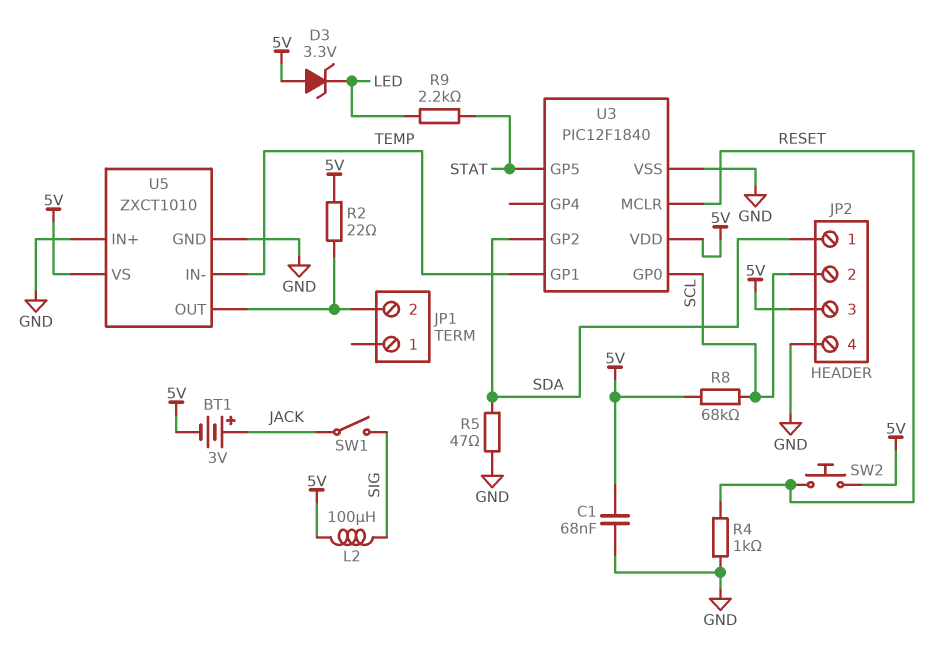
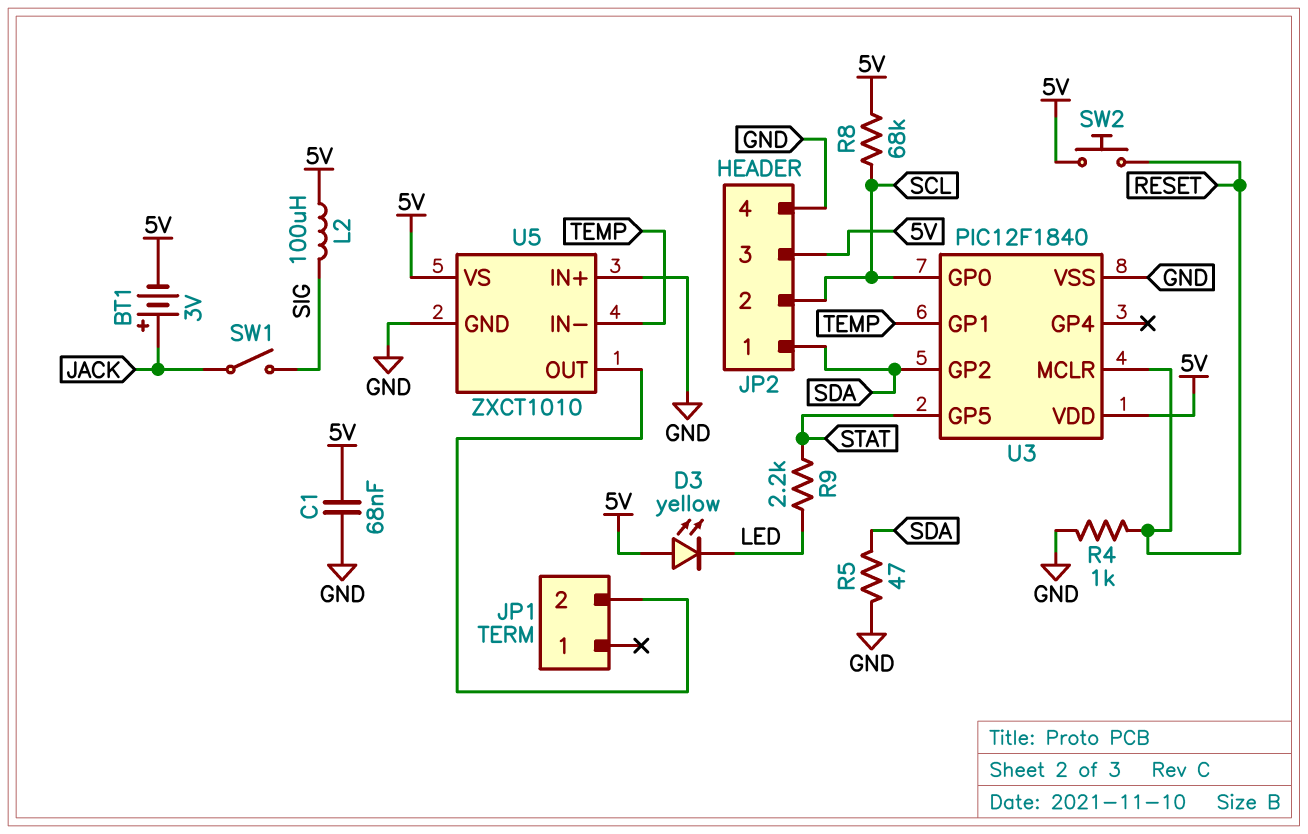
D3: zener 3.3V (A 5V, K LED) -> LED yellow (A 5V, K LED)
R2: 22 (5V, JP1/2) -> none

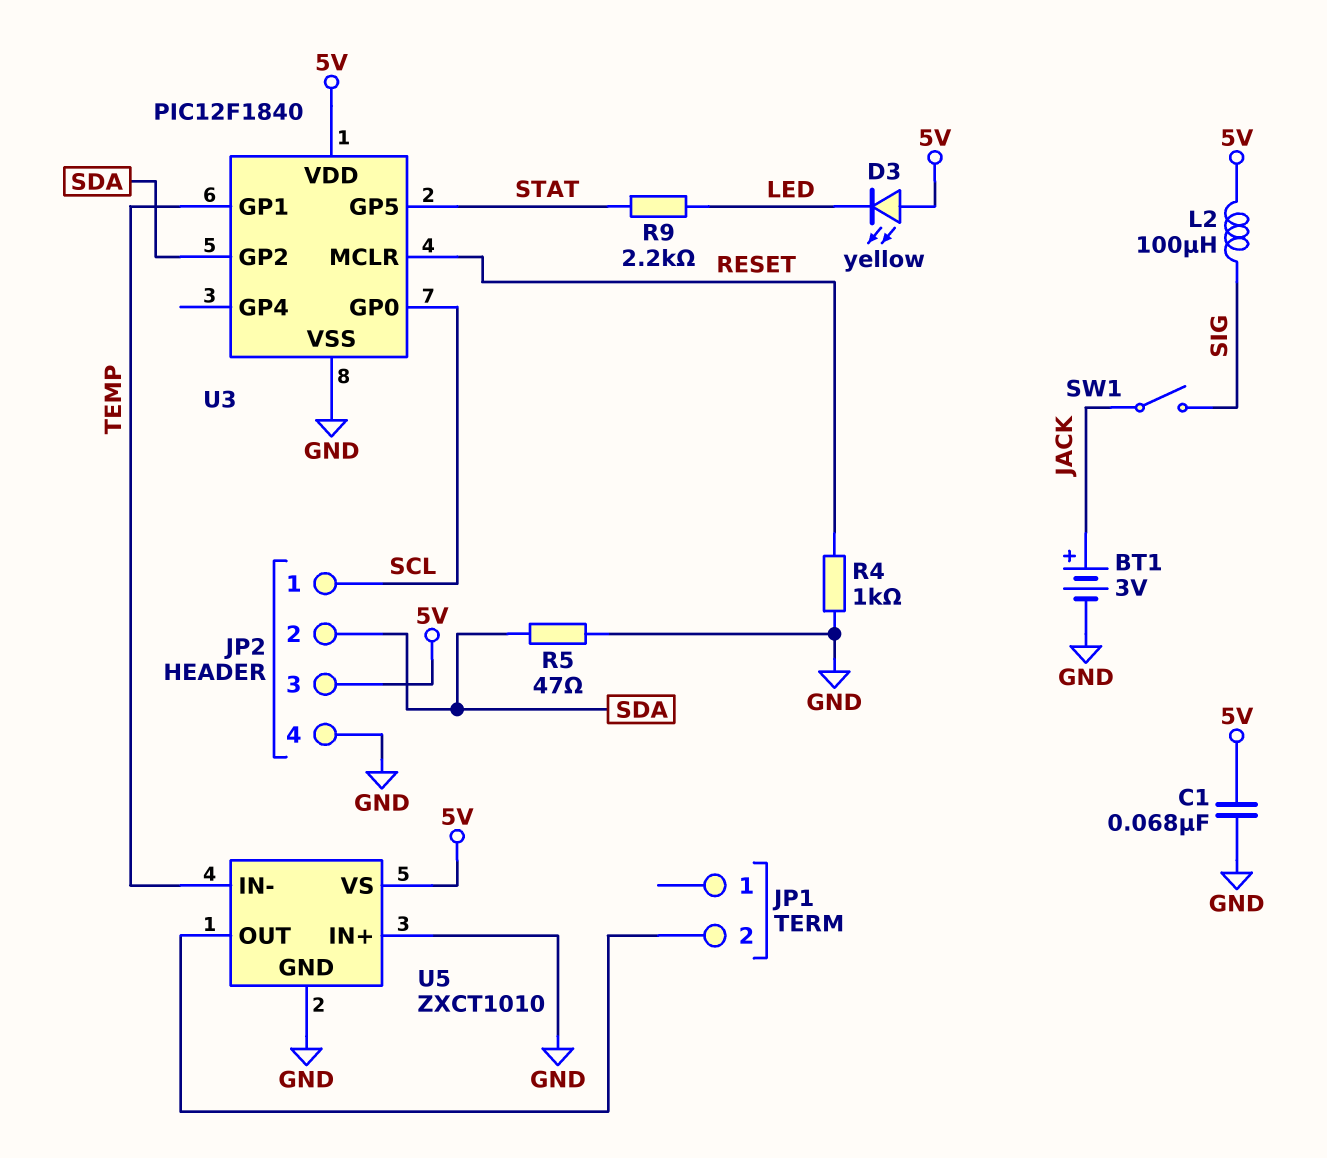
BT1: 3V (plus JACK, minus 5V) -> 3V (plus JACK, minus GND)
JP2 pin 1: SDA -> SCL
JP2 pin 2: SCL -> SDA
R8: 68k (5V, SCL) -> none
SW2: button (5V, RESET) -> none

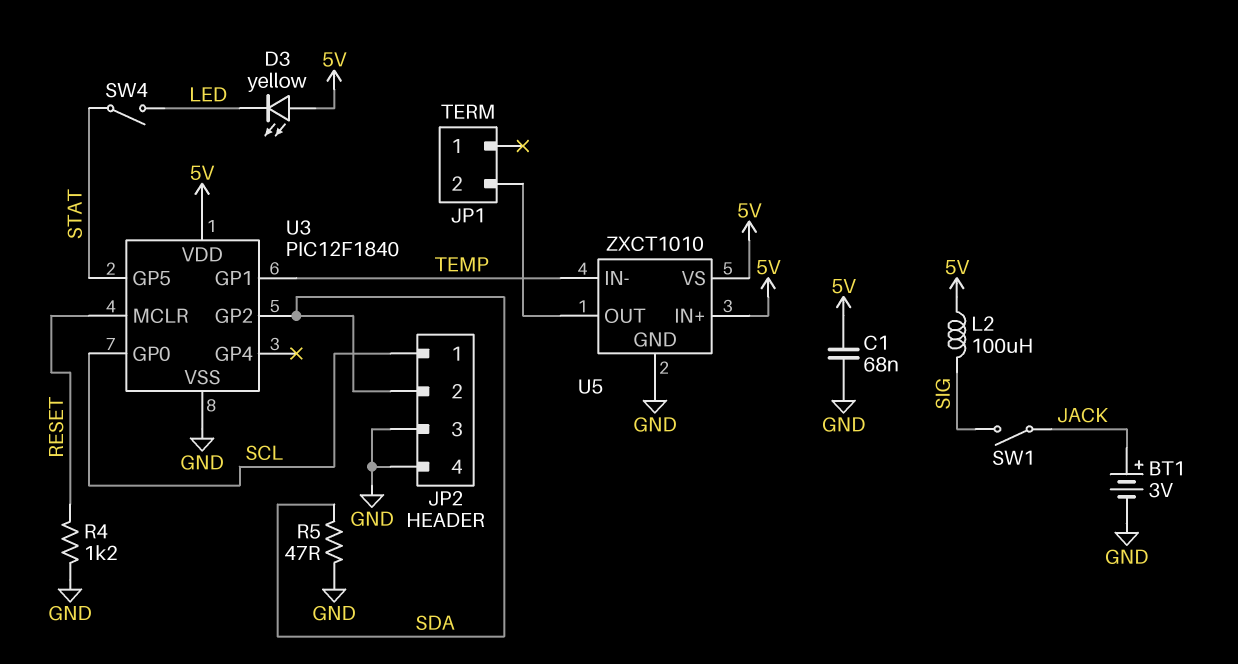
JP2 pin 3: 5V -> GND
R4: 1k (GND, RESET) -> 1.2k (GND, RESET)
R9: 2.2k (LED, STAT) -> none
SW4: none -> switch (LED, STAT)
U5 pin IN+: GND -> 5V

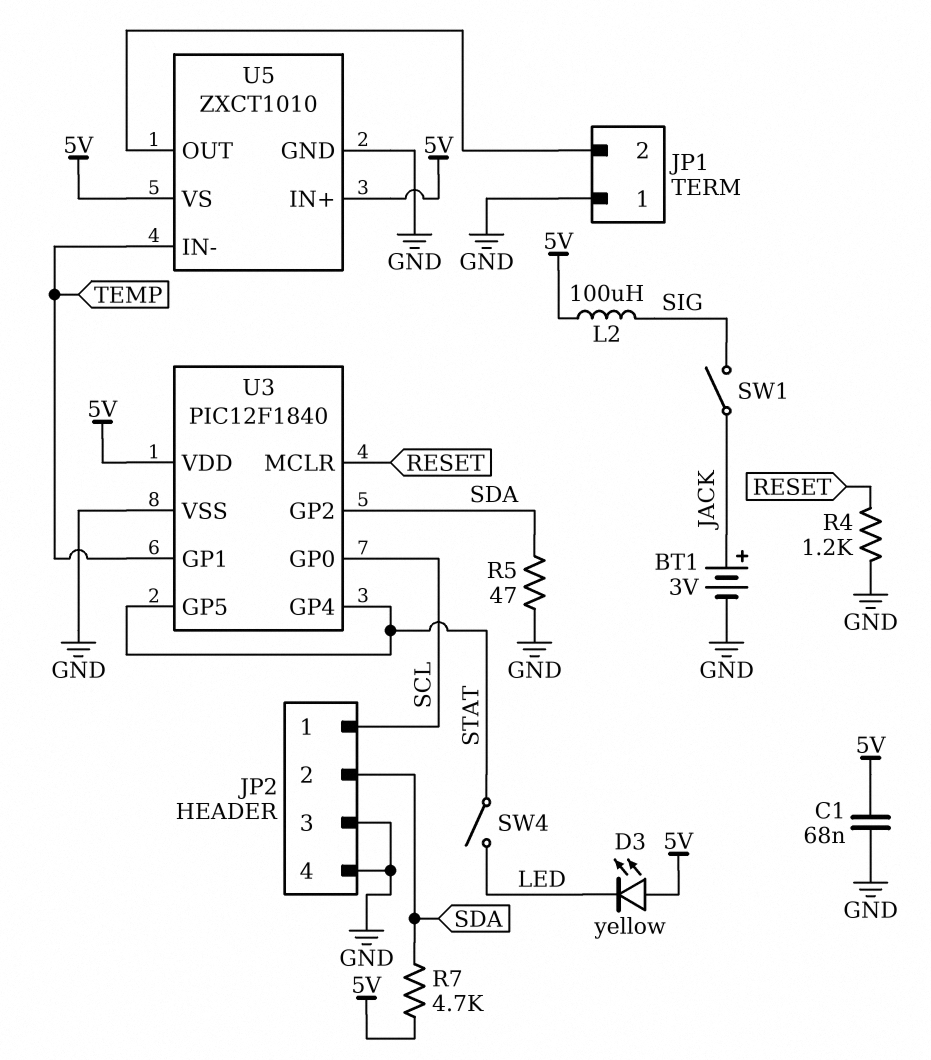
JP1 pin 1: none -> GND
R7: none -> 4.7k (5V, SDA)
U3 pin GP4: none -> STAT

